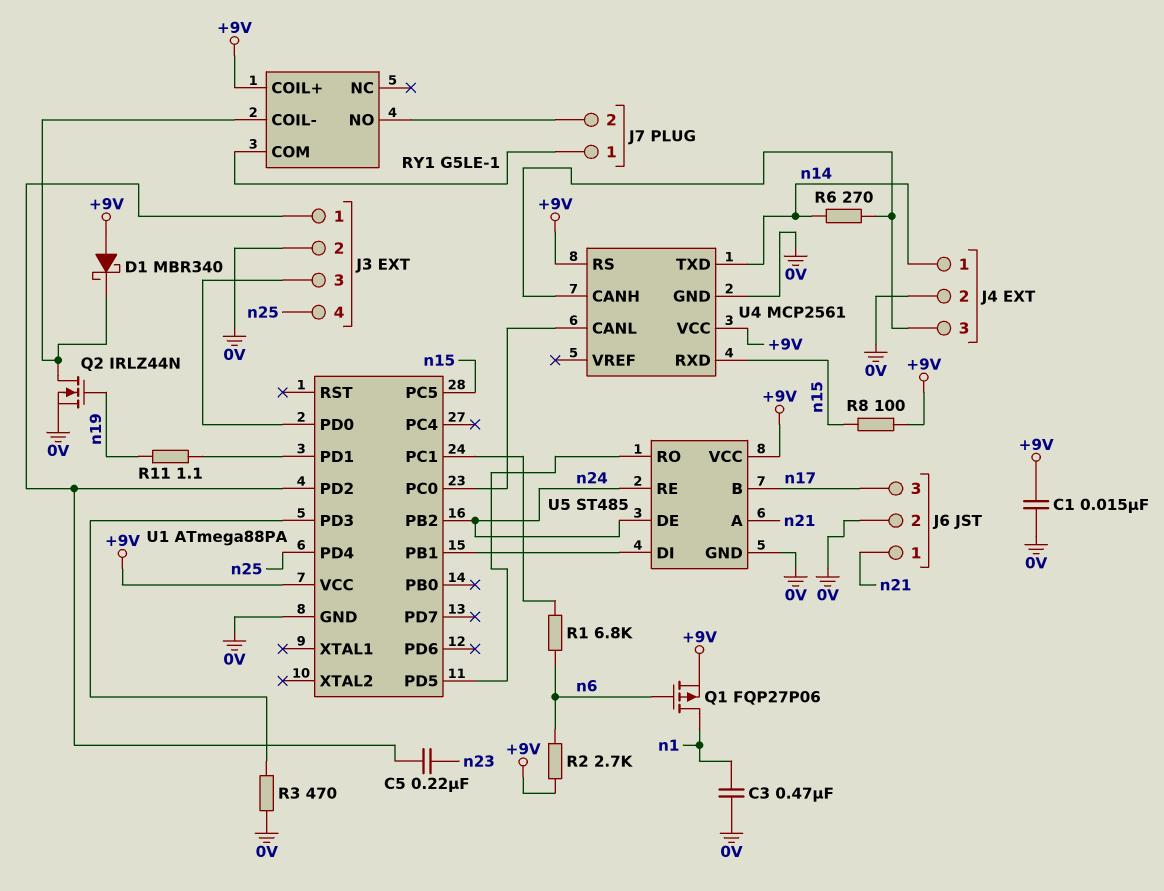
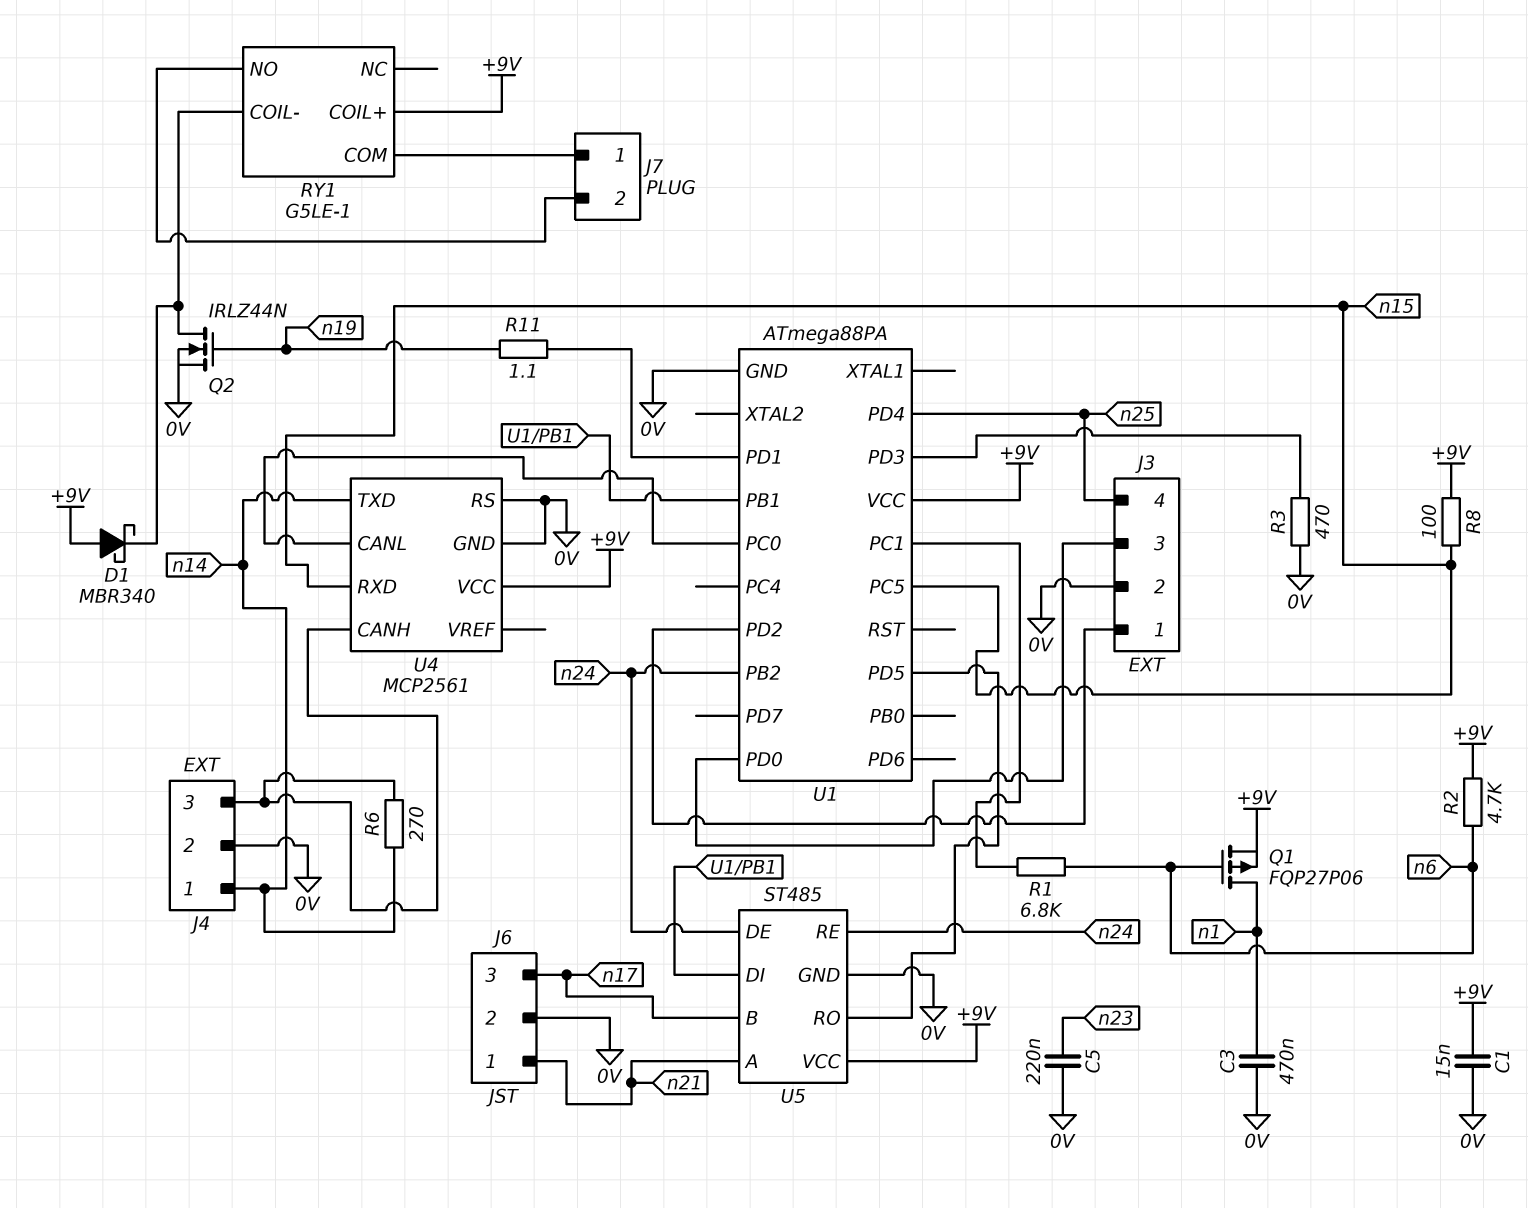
C5: 220nF (J3/1, n23) -> 220nF (0V, n23)
R2: 2.7k (+9V, n6) -> 4.7k (+9V, n6)
U4 pin RS: +9V -> 0V

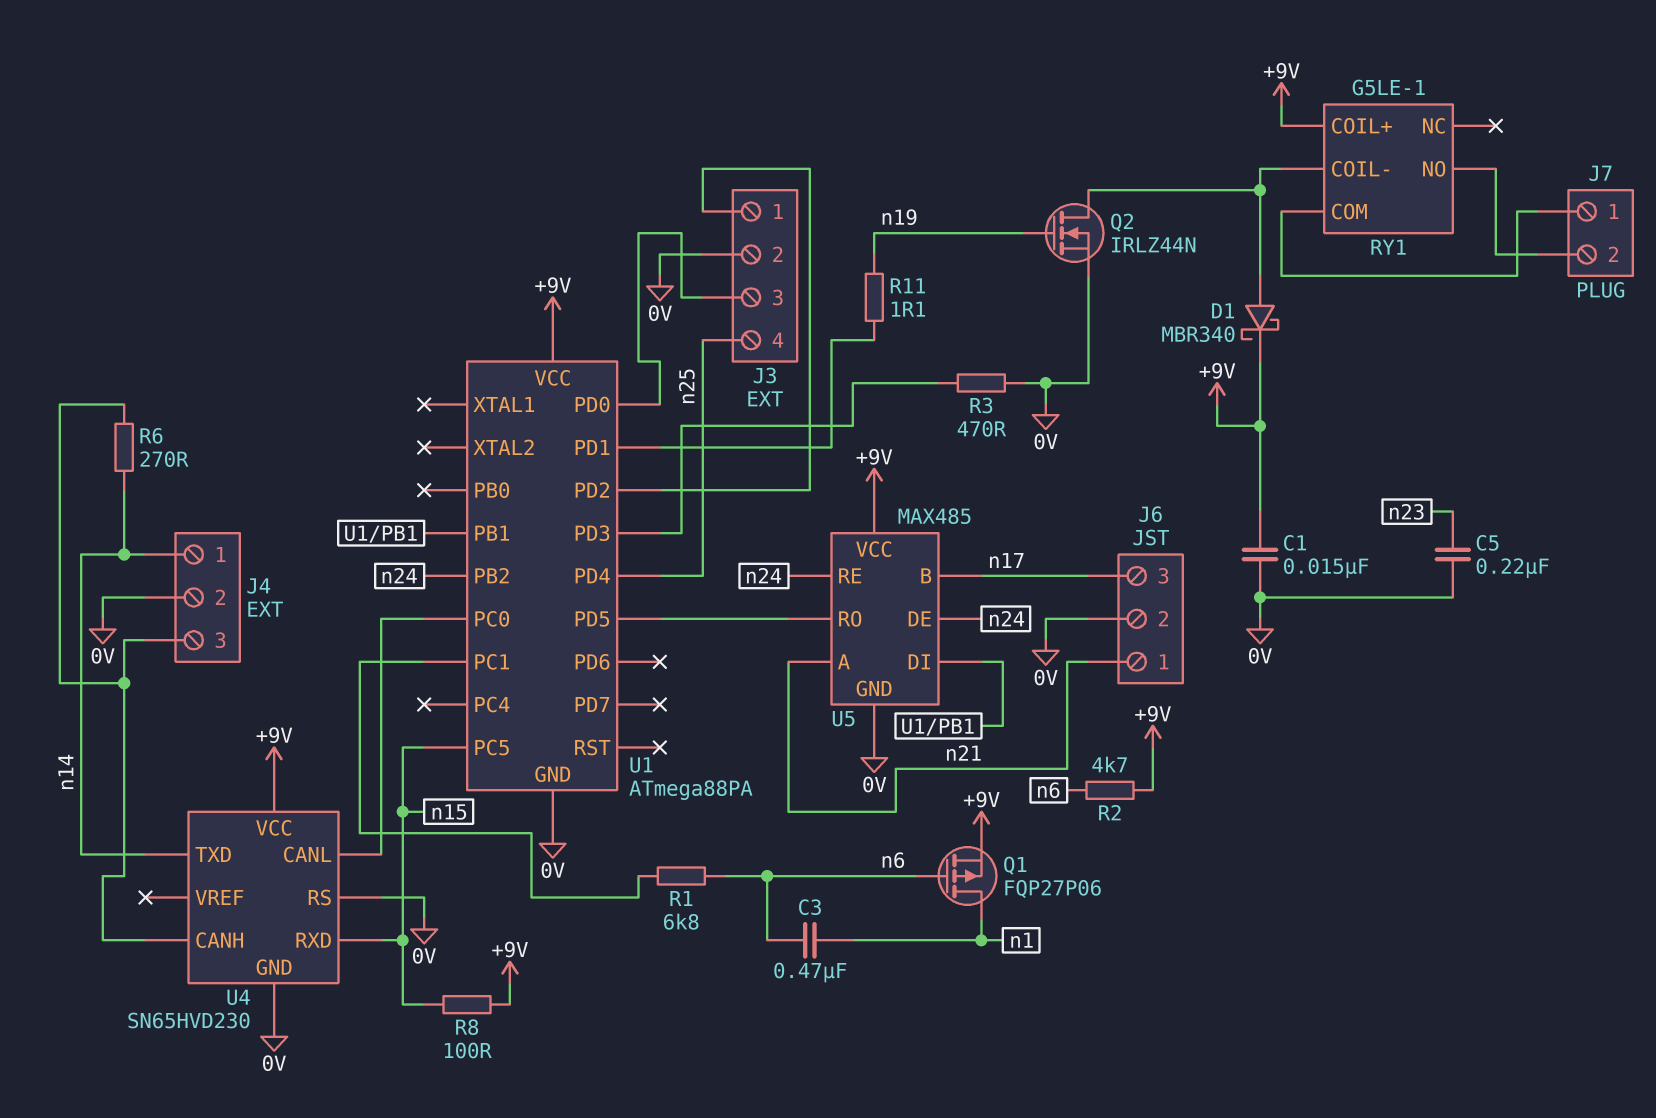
C3: 470nF (0V, n1) -> 470nF (n1, n6)
D1: schottky MBR340 (A +9V, K RY1/COIL-) -> schottky MBR340 (A RY1/COIL-, K +9V)
U4: MCP2561 -> SN65HVD230
U5: ST485 -> MAX485

